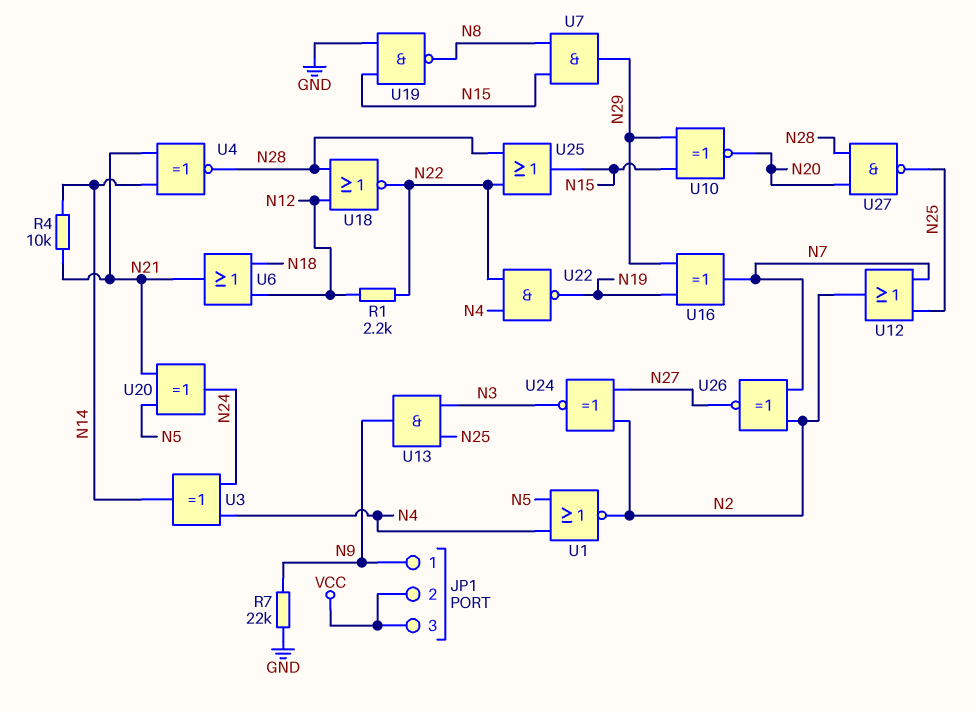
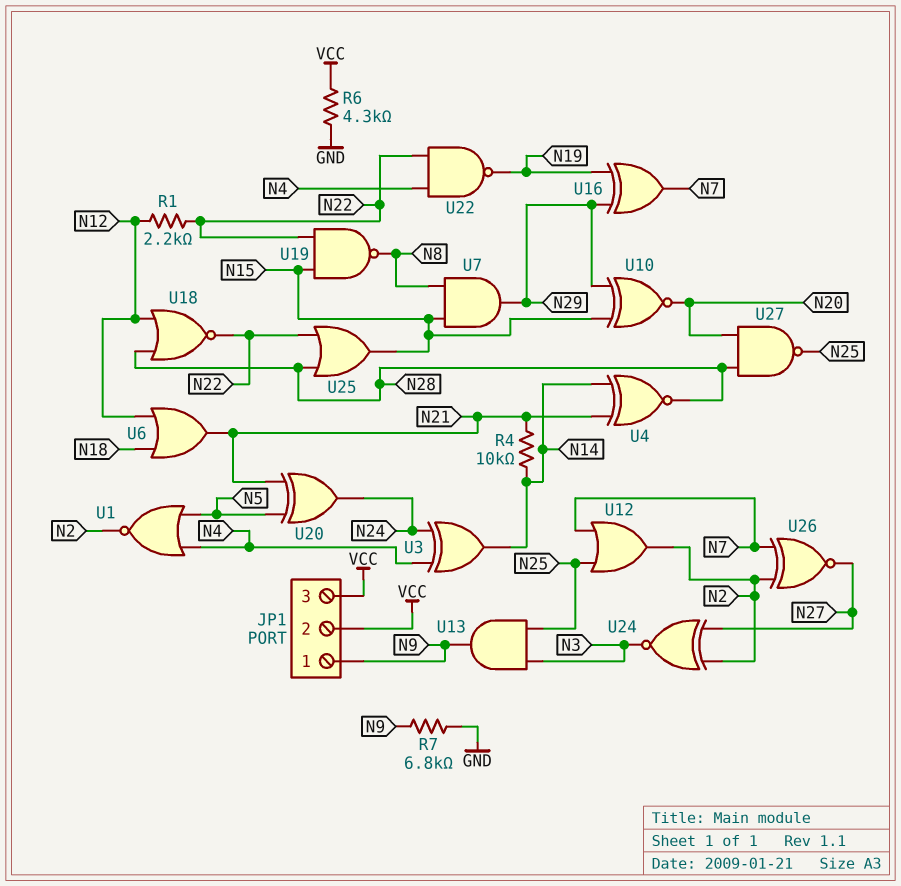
R6: none -> 4.3k (GND, VCC)
R7: 22k (GND, N9) -> 6.8k (GND, N9)
U19: NAND (in GND, in N15, out N8) -> NAND (in N15, in N22, out N8)

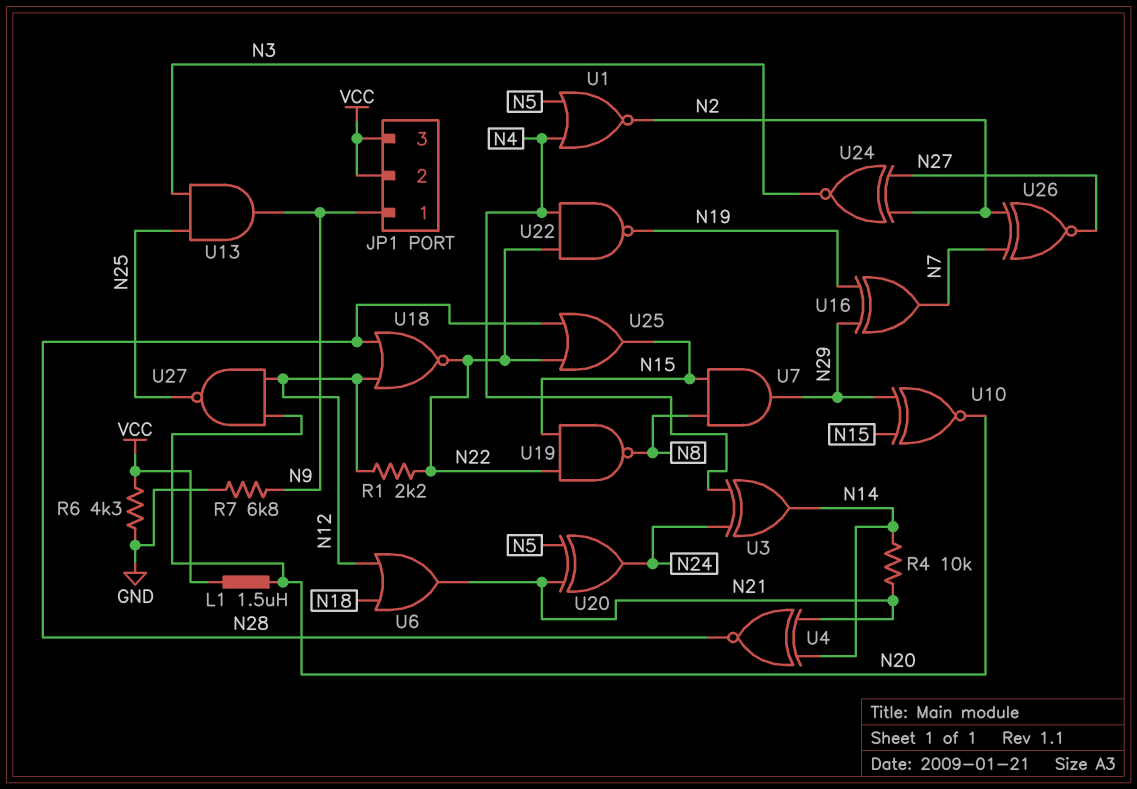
L1: none -> 1.5uH (N20, VCC)
U12: OR (in N7, in N25, out N2) -> none
U27: NAND (in N20, in N28, out N25) -> NAND (in N12, in N20, out N25)

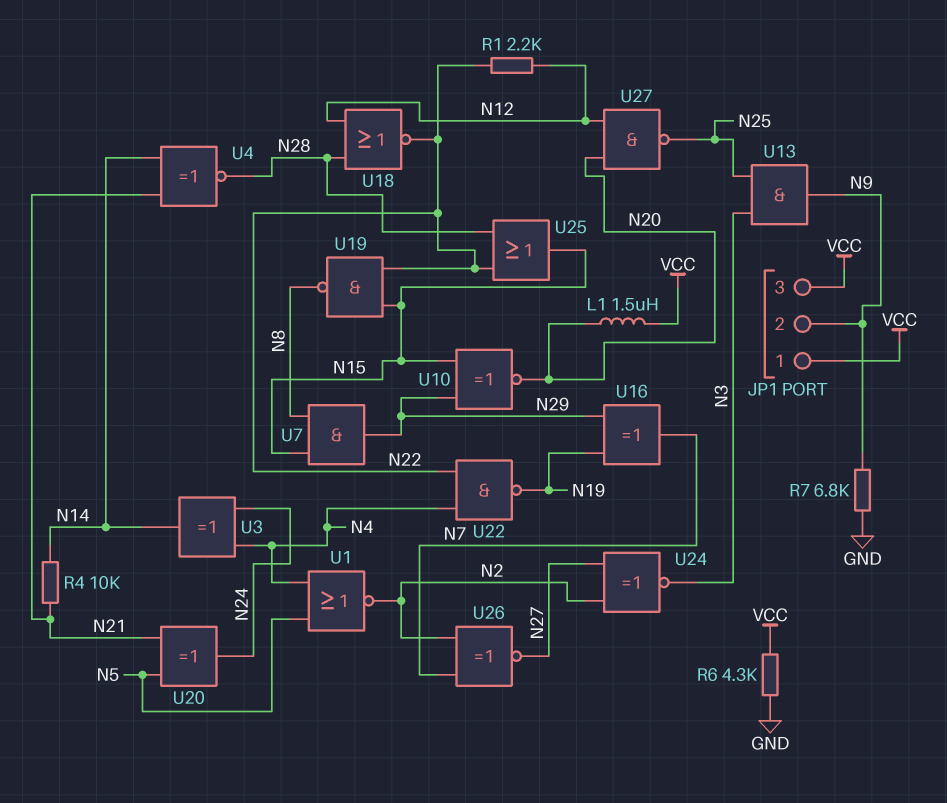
JP1 pin 1: N9 -> VCC
JP1 pin 2: VCC -> N9
U6: OR (in N12, in N18, out N21) -> none

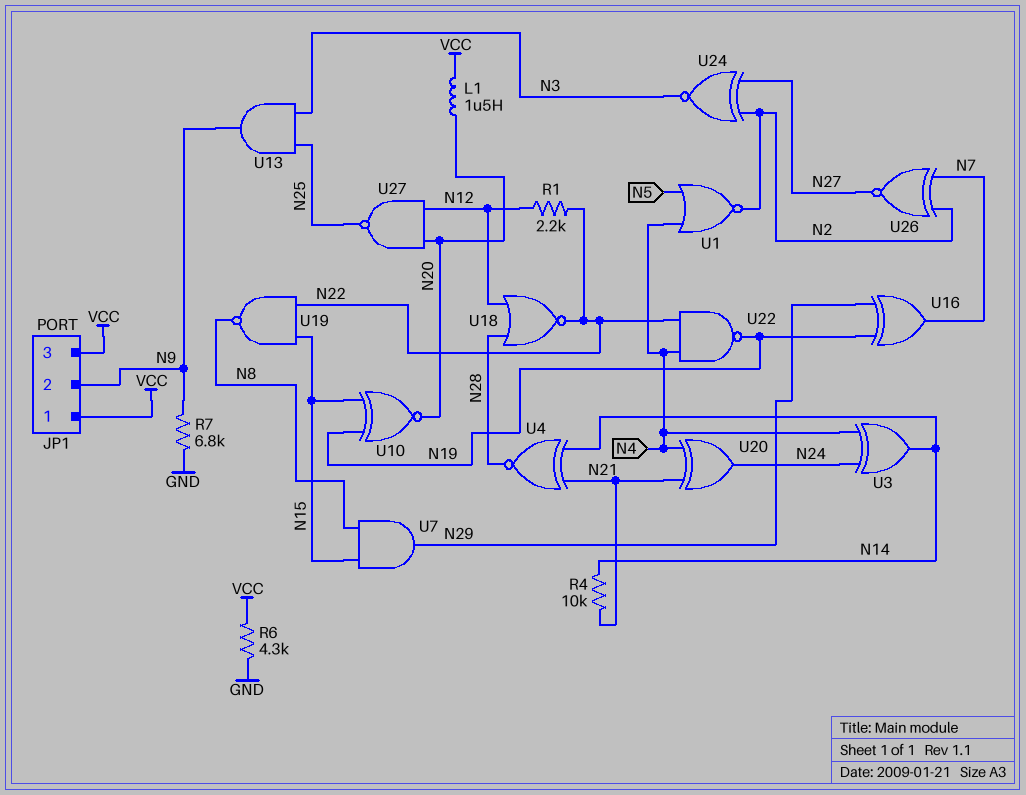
U10: XNOR (in N15, in N29, out N20) -> XNOR (in N15, in N19, out N20)
U20: XOR (in N5, in N21, out N24) -> XOR (in N4, in N21, out N24)
U25: OR (in N22, in N28, out N15) -> none

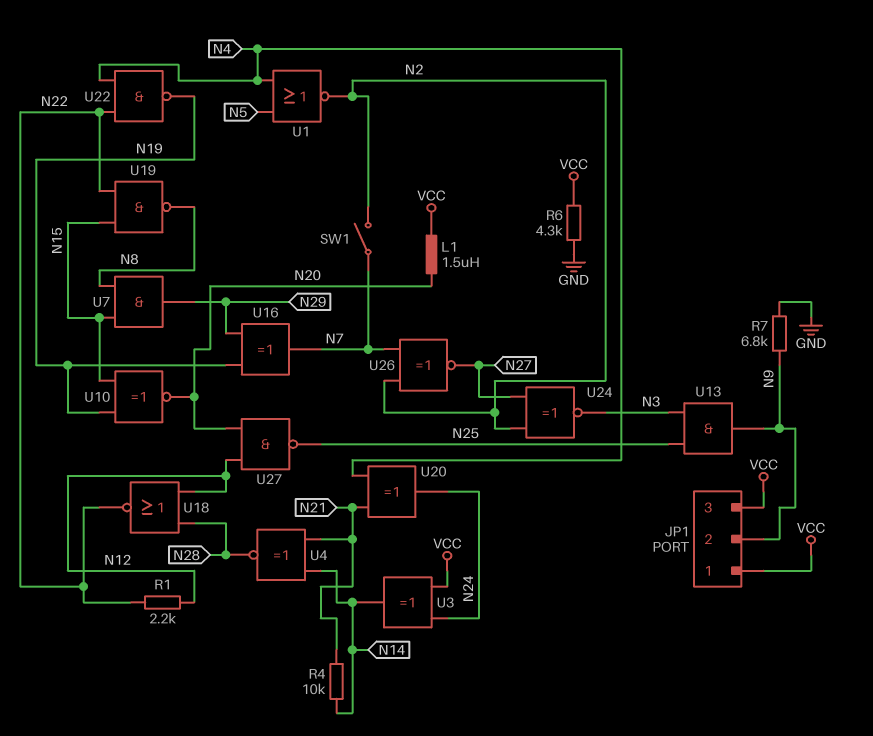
SW1: none -> switch (N2, N7)
U3: XOR (in N4, in N24, out N14) -> XOR (in N24, in VCC, out N14)

